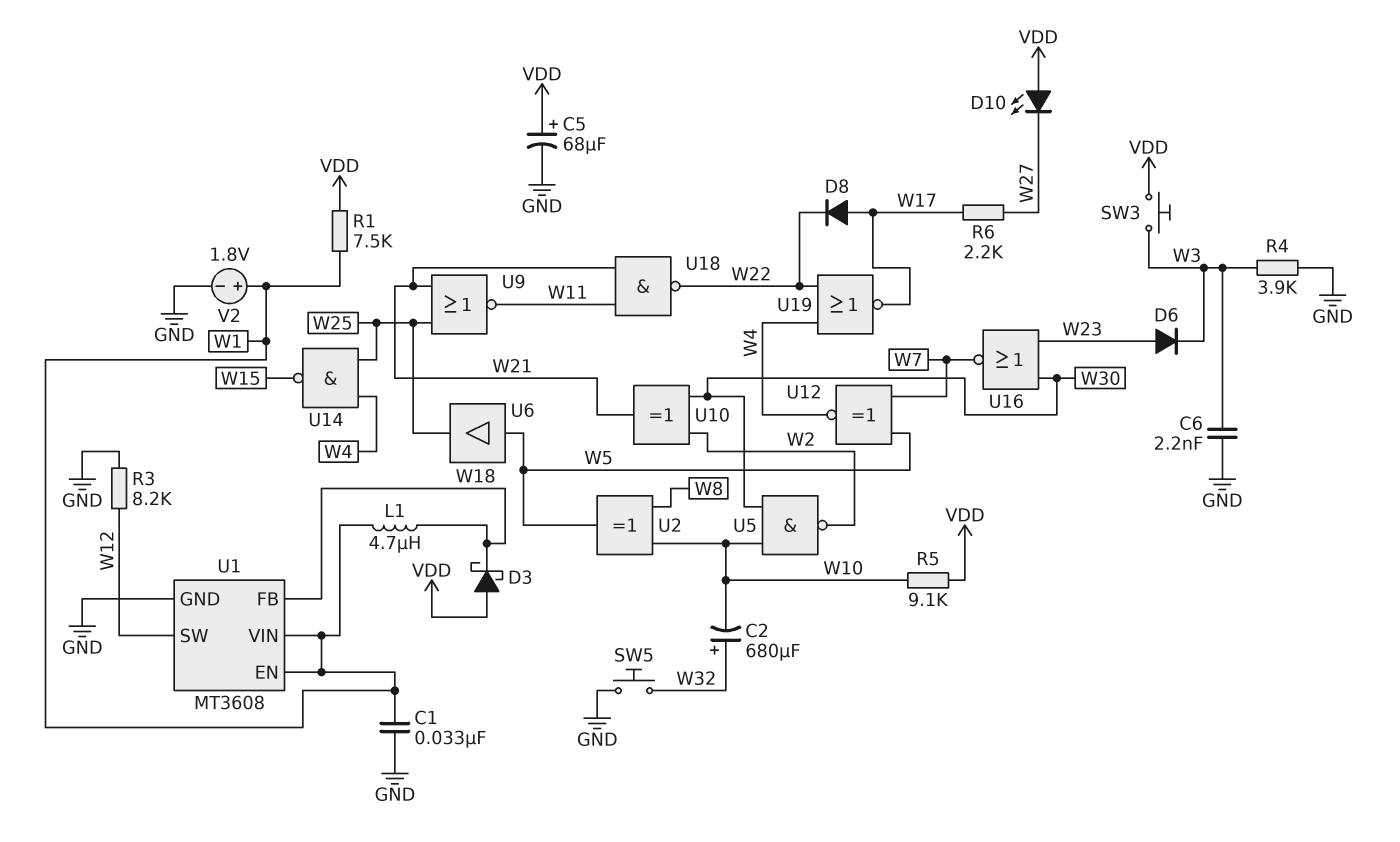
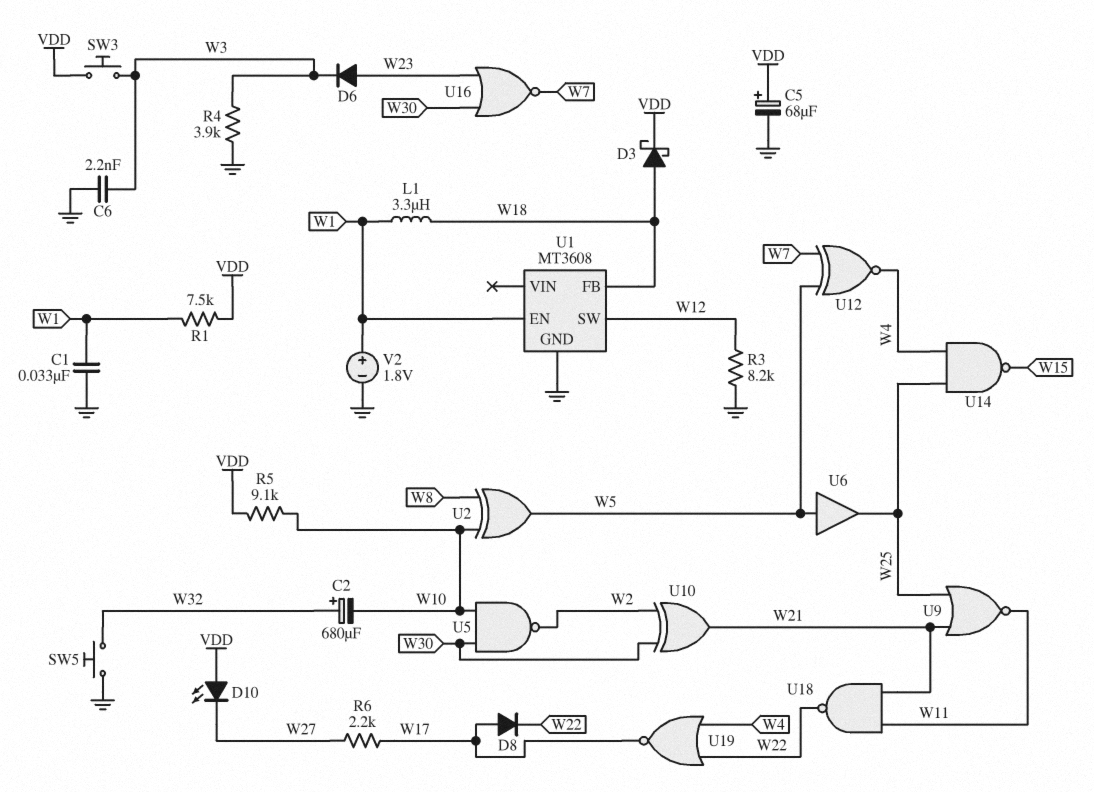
D3: schottky (A VDD, K W18) -> schottky (A W18, K VDD)
L1: 4.7uH (W1, W18) -> 3.3uH (W1, W18)
U1 pin VIN: W1 -> none

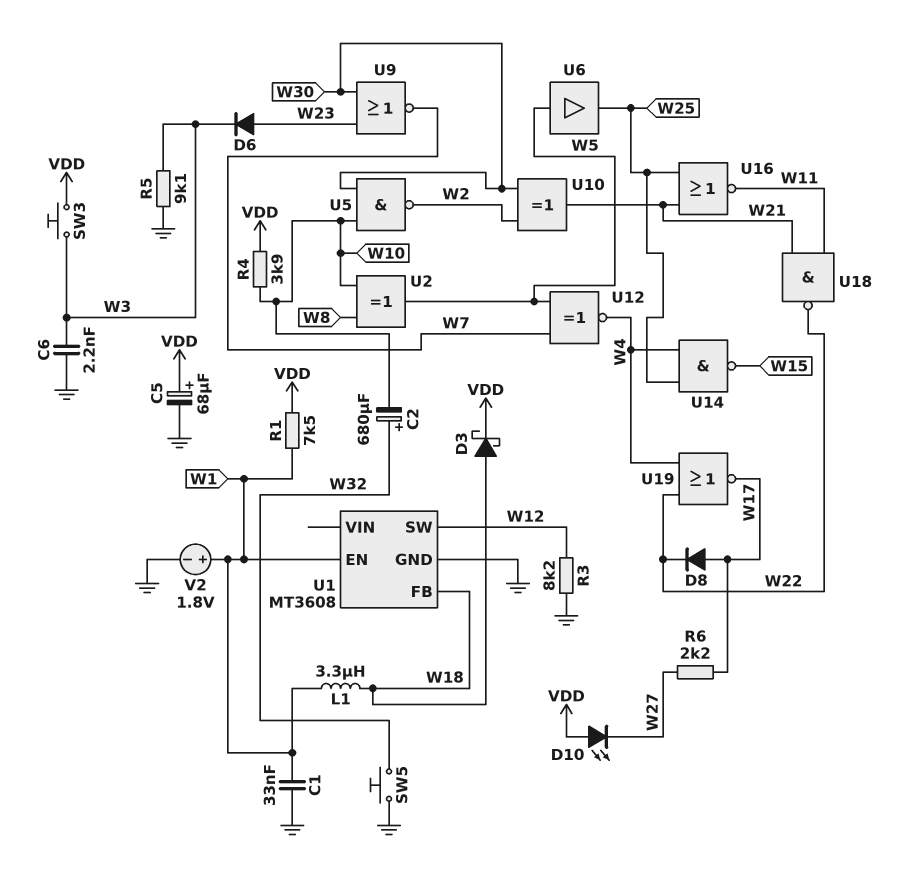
R4: 3.9k (GND, W3) -> 3.9k (VDD, W10)
R5: 9.1k (VDD, W10) -> 9.1k (GND, W3)
U9: NOR (in W21, in W25, out W11) -> NOR (in W23, in W30, out W7)
U16: NOR (in W23, in W30, out W7) -> NOR (in W21, in W25, out W11)

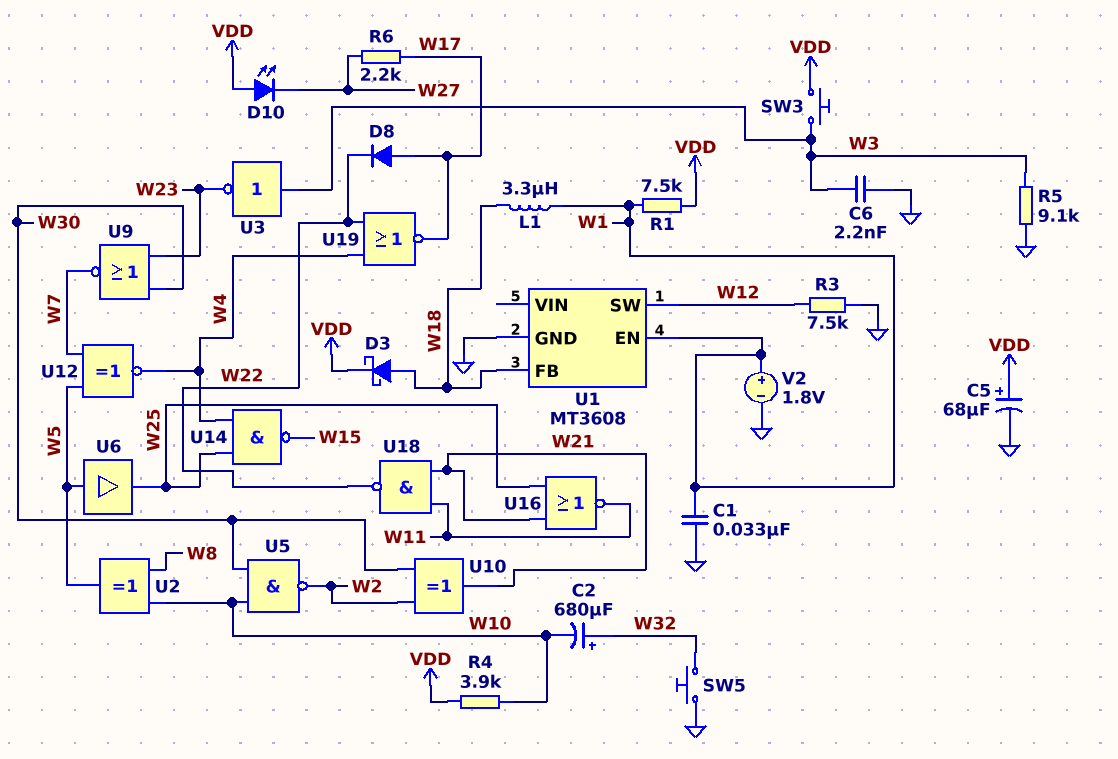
D6: diode (A W23, K W3) -> none
R3: 8.2k (GND, W12) -> 7.5k (GND, W12)
U3: none -> NOT (in W3, out W23)

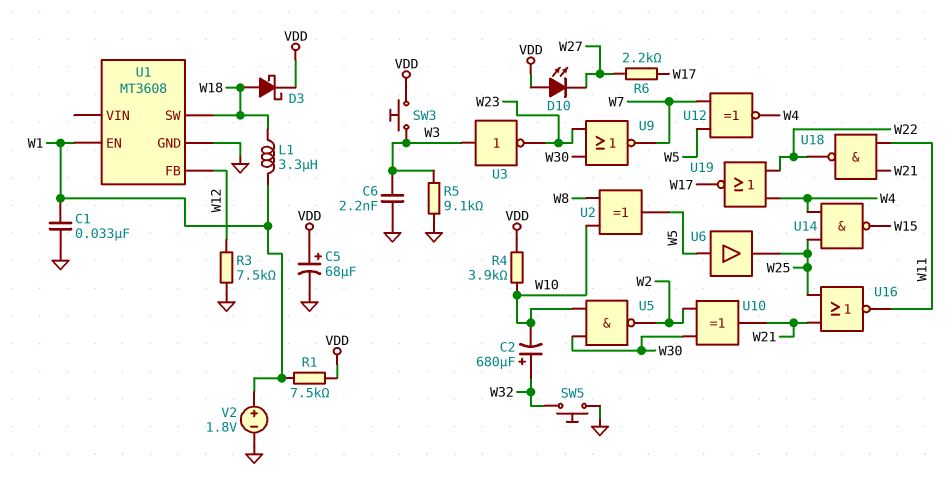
D8: diode (A W17, K W22) -> none
U1 pin FB: W18 -> W12
U1 pin SW: W12 -> W18

